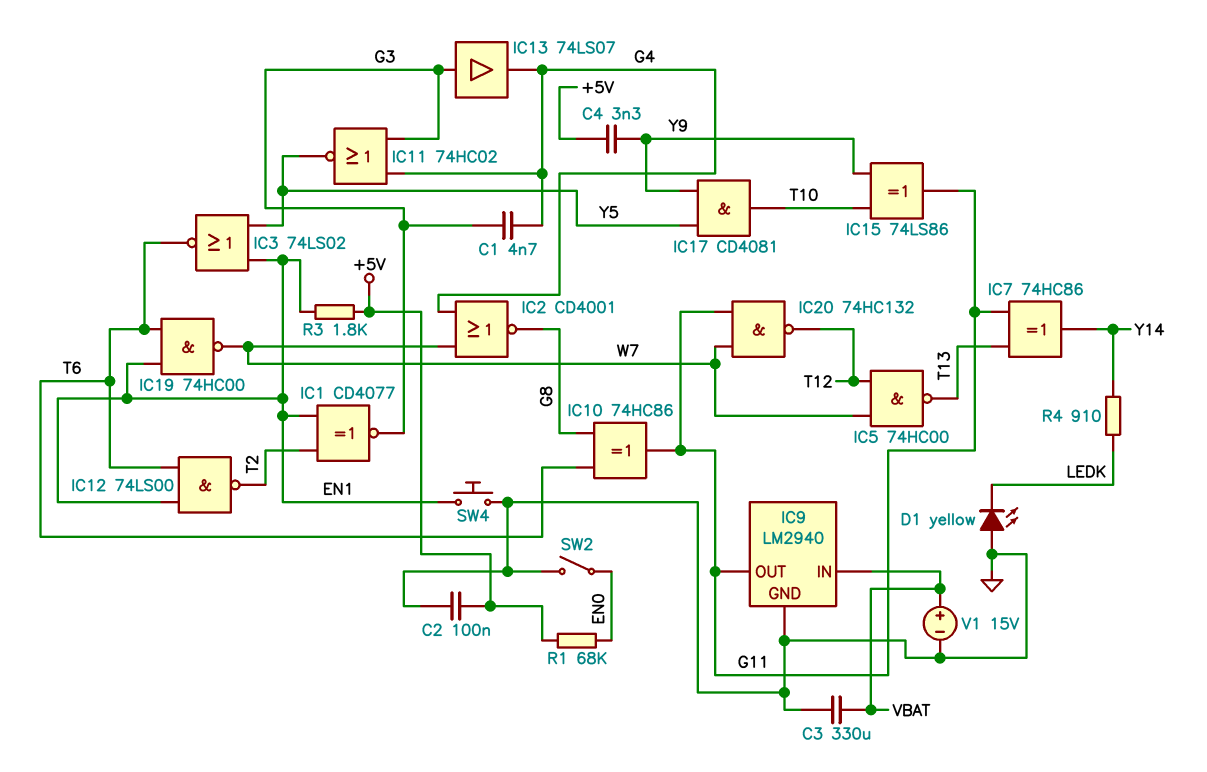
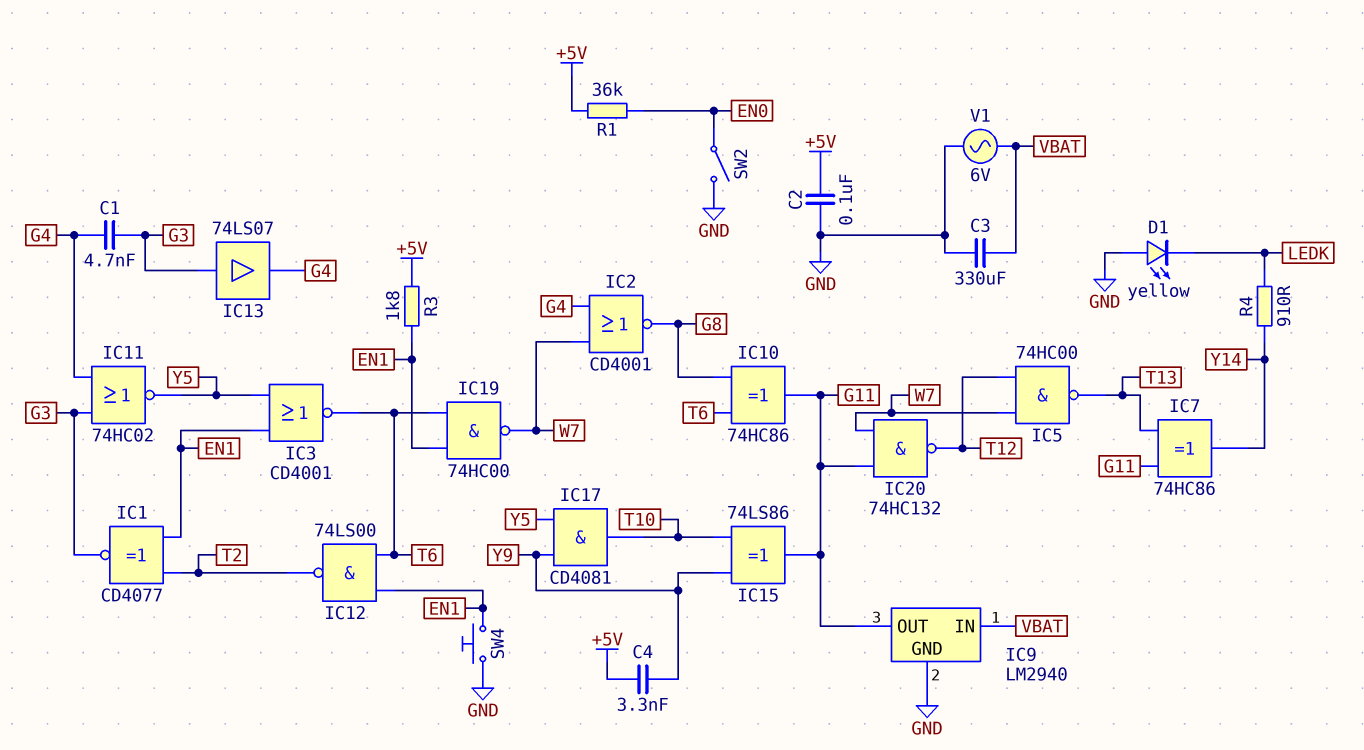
IC3: NOR 74LS02 (in EN1, in Y5, out T6) -> NOR CD4001 (in EN1, in Y5, out T6)
R1: 68k (+5V, EN0) -> 36k (+5V, EN0)
V1: 15V (plus VBAT, minus GND) -> AC 6V (GND, VBAT)

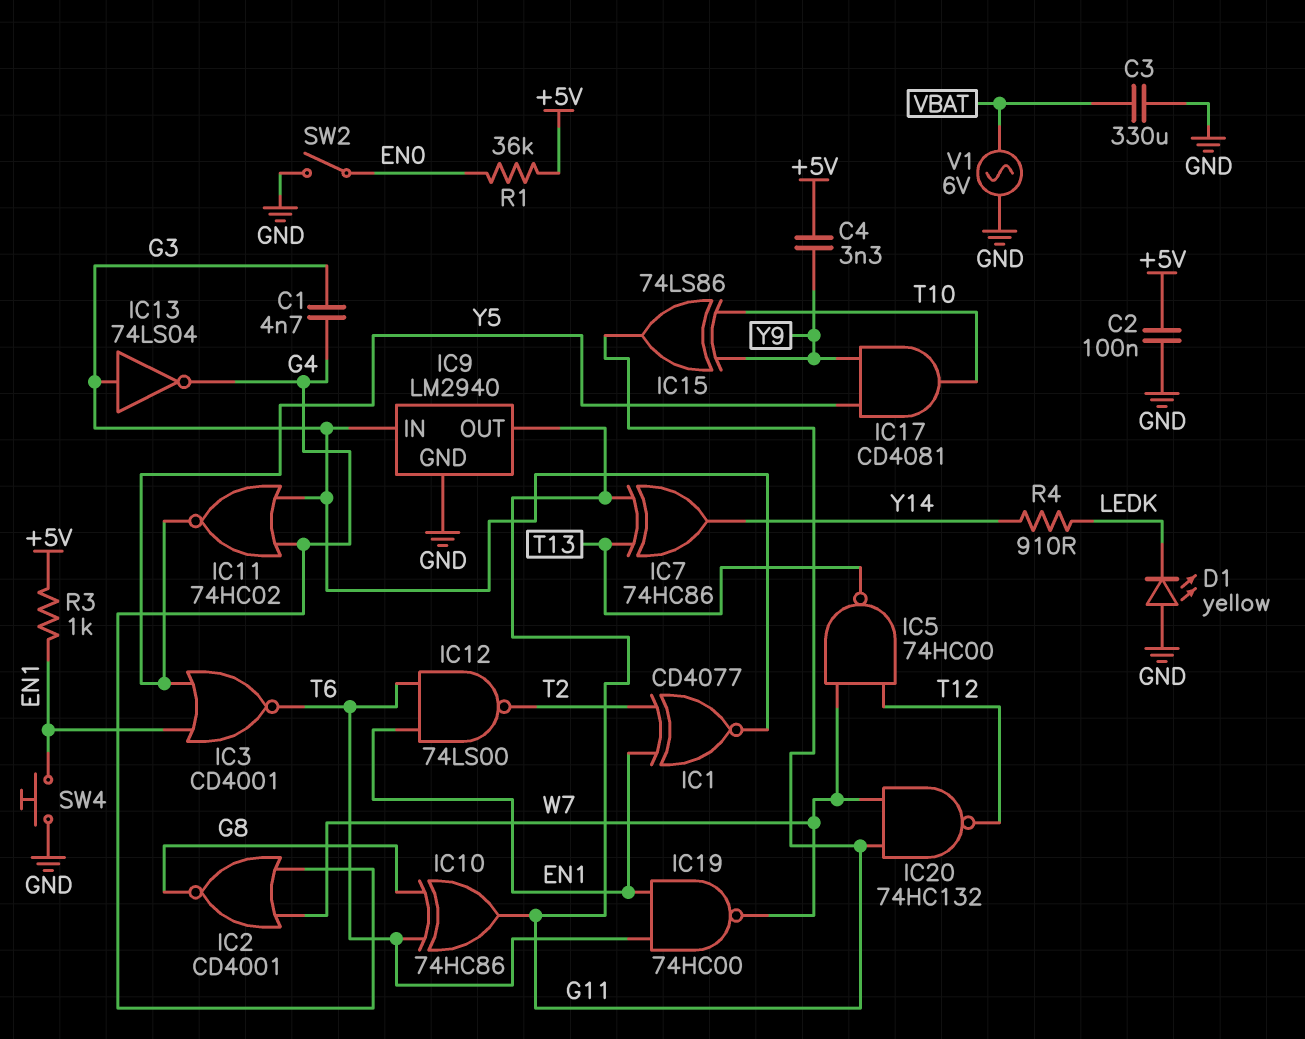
IC9 pin IN: VBAT -> G3
IC13: buffer 74LS07 (in G3, out G4) -> NOT 74LS04 (in G3, out G4)
R3: 1.8k (+5V, EN1) -> 1k (+5V, EN1)

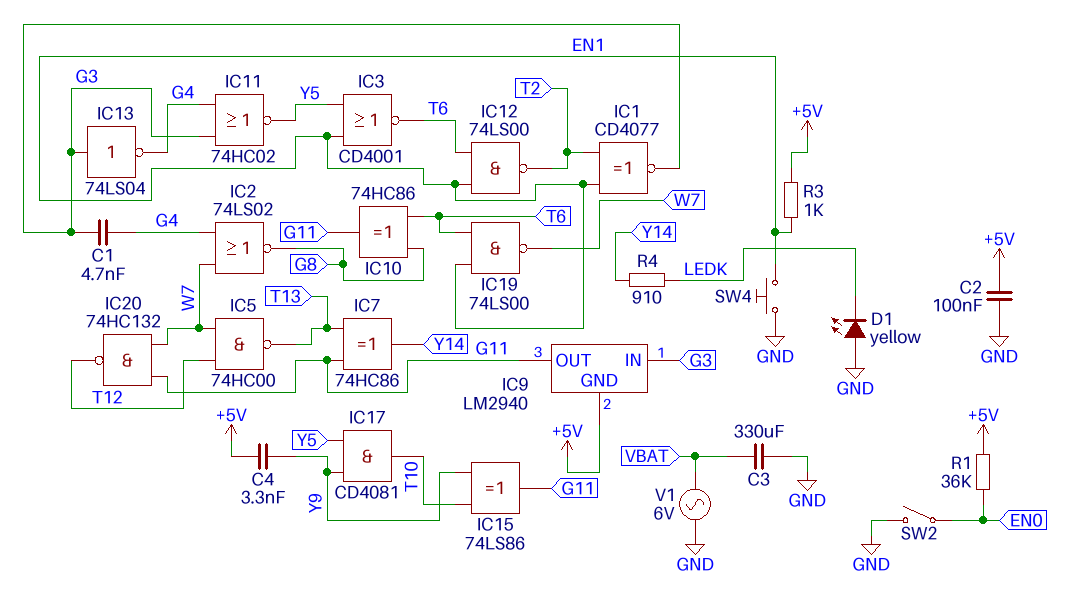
IC2: NOR CD4001 (in G4, in W7, out G8) -> NOR 74LS02 (in G4, in W7, out G8)
IC9 pin GND: GND -> +5V
IC19: NAND 74HC00 (in EN1, in T6, out W7) -> NAND 74LS00 (in EN1, in T6, out W7)

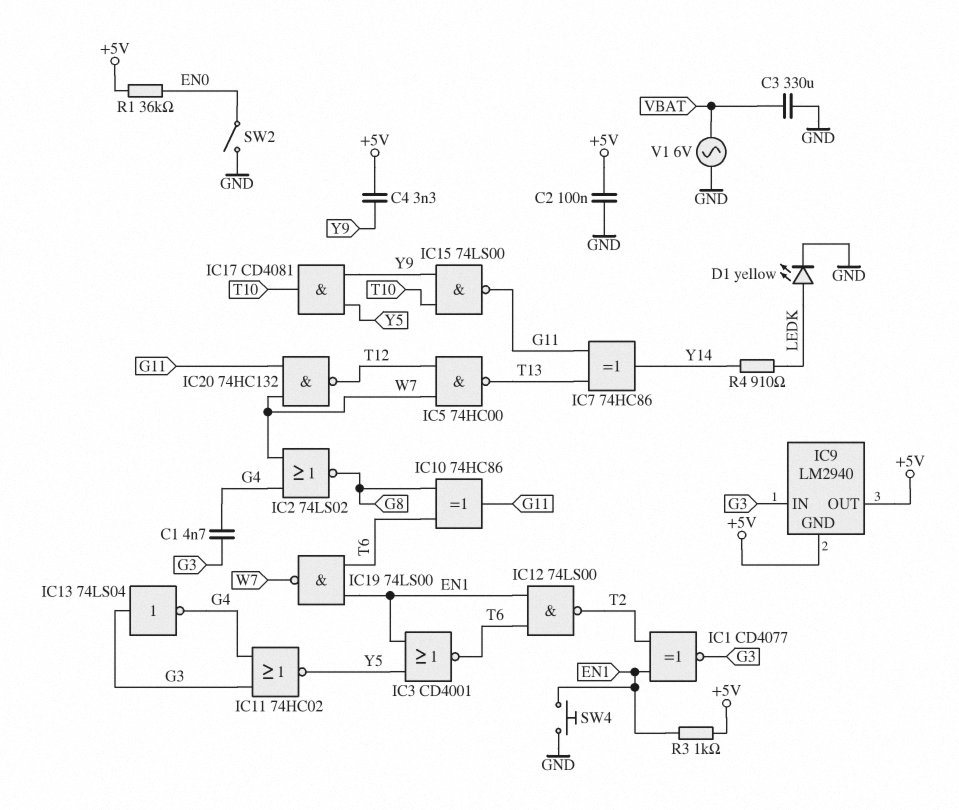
D1: LED yellow (A GND, K LEDK) -> LED yellow (A LEDK, K GND)
IC9 pin OUT: G11 -> +5V
IC15: XOR 74LS86 (in T10, in Y9, out G11) -> NAND 74LS00 (in T10, in Y9, out G11)

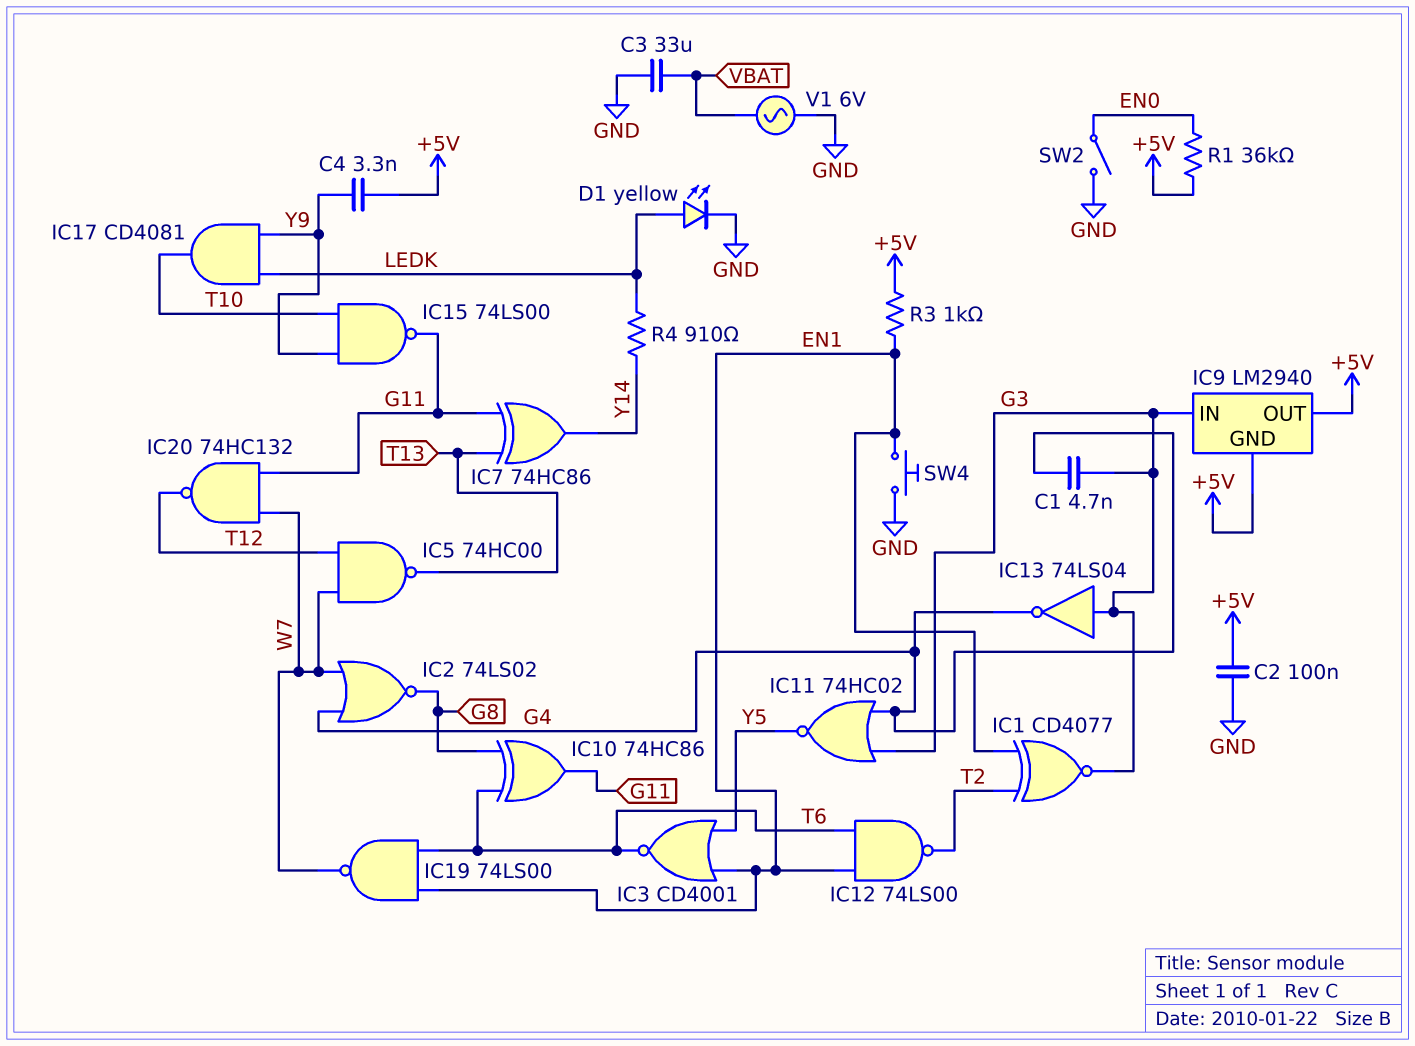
C3: 330uF (GND, VBAT) -> 33uF (GND, VBAT)
IC17: AND CD4081 (in Y5, in Y9, out T10) -> AND CD4081 (in LEDK, in Y9, out T10)

